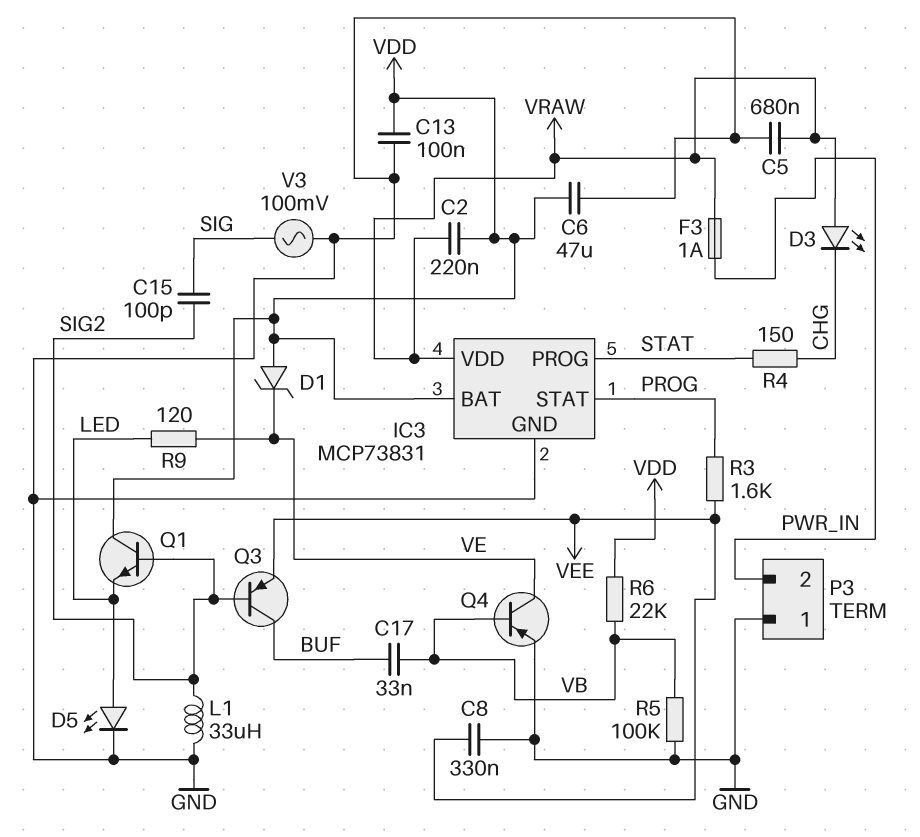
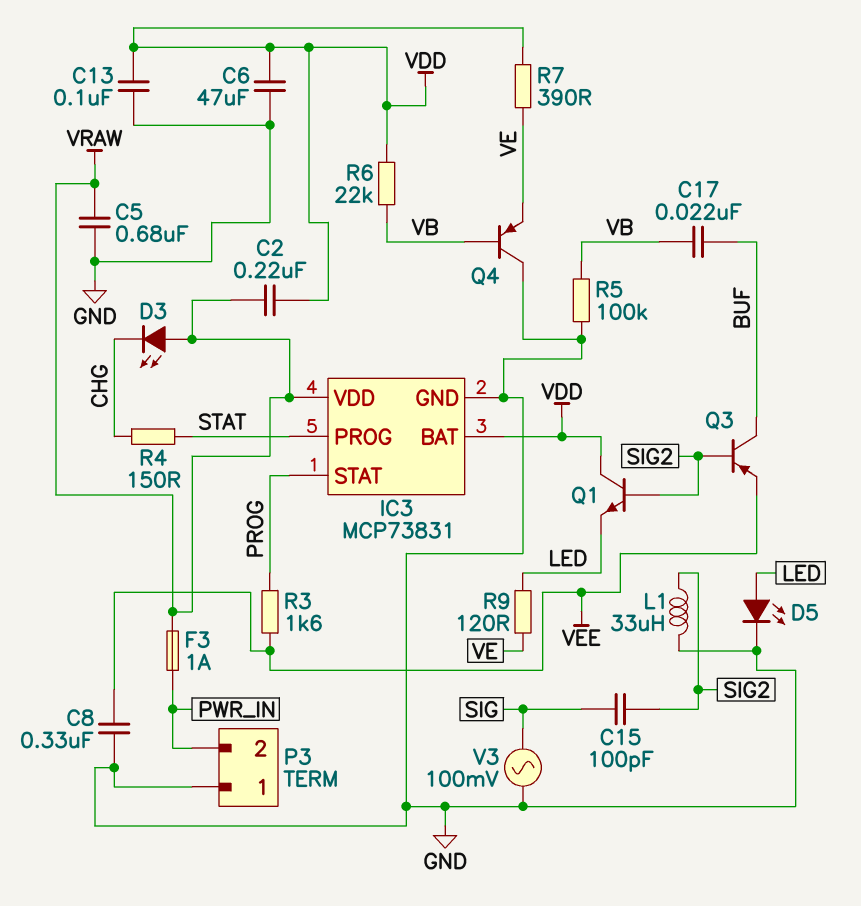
C17: 33nF (BUF, VB) -> 22nF (BUF, VB)
D1: zener (A VDD, K VE) -> none
Q4: PNP (B VB, C VE, E GND) -> PNP (B VB, C GND, E VE)
R7: none -> 390 (VDD, VE)

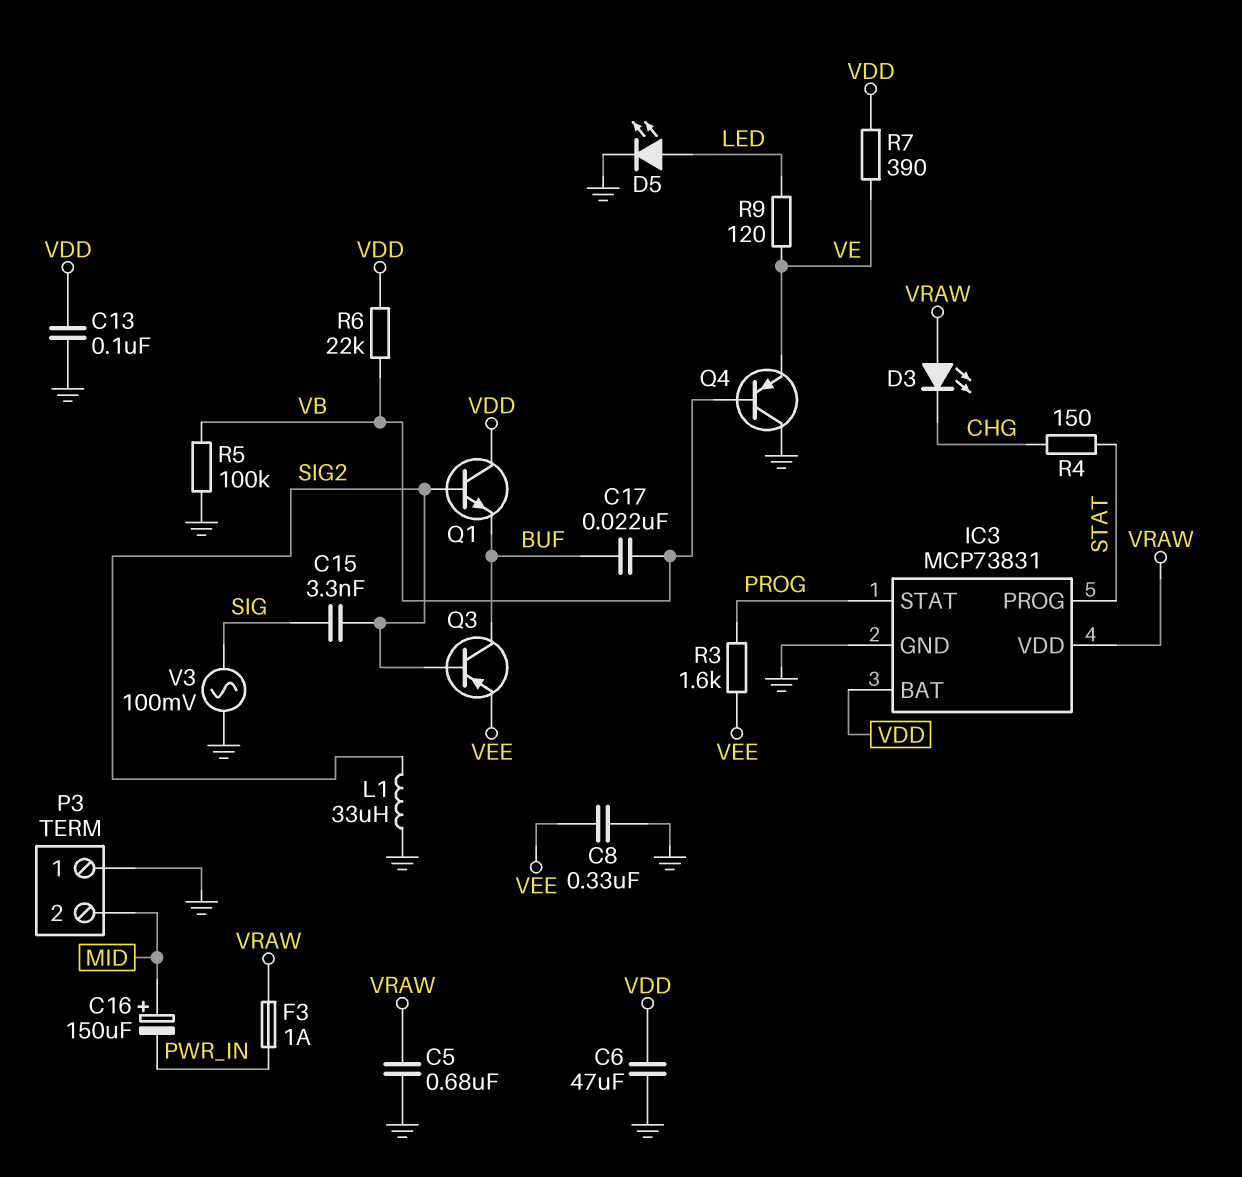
C2: 220nF (VDD, VRAW) -> none
C15: 100pF (SIG, SIG2) -> 3.3nF (SIG, SIG2)
C16: none -> 150uF (plus MID, minus PWR_IN)
P3 pin 2: PWR_IN -> MID
Q1: NPN (B SIG2, C VDD, E LED) -> NPN (B SIG2, C VDD, E BUF)

